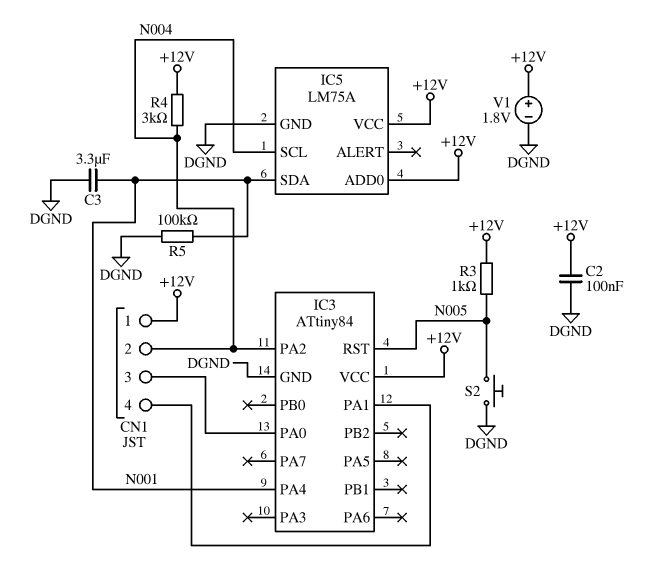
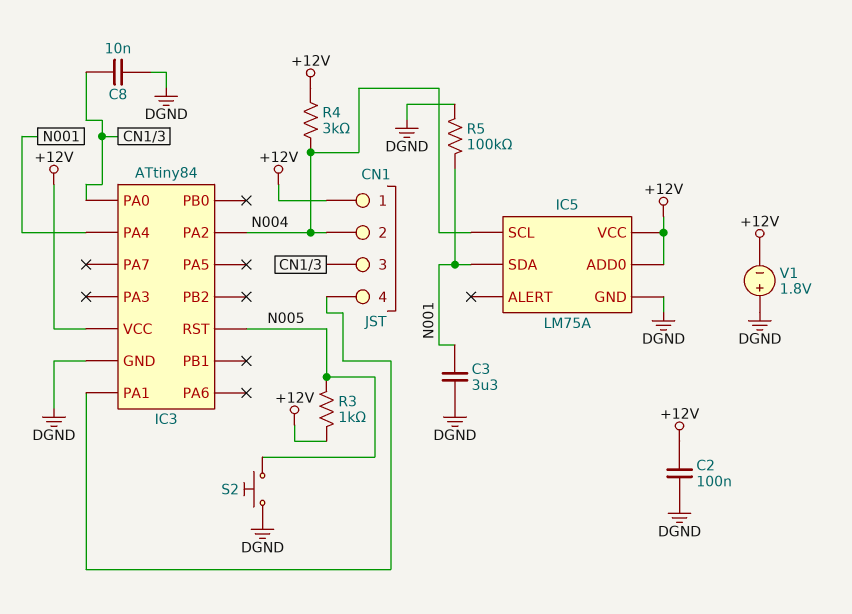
C8: none -> 10nF (CN1/3, DGND)
V1: 1.8V (plus +12V, minus DGND) -> 1.8V (plus DGND, minus +12V)

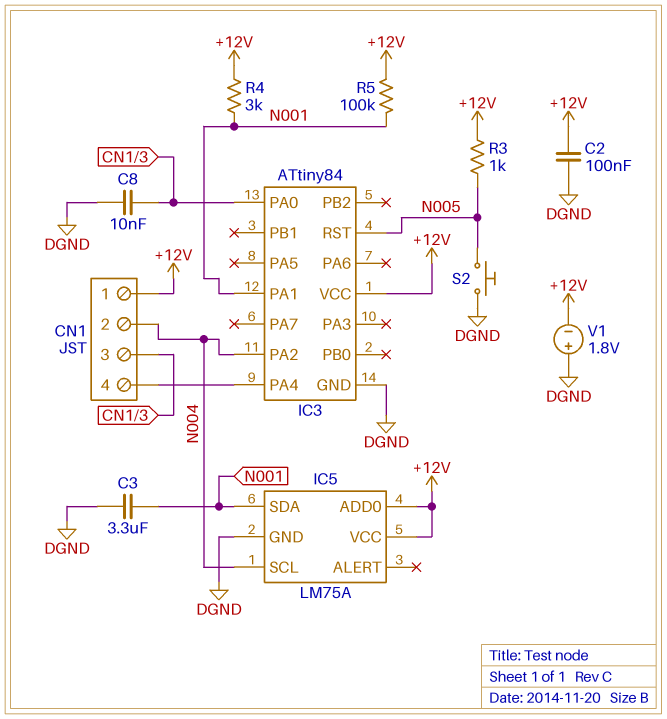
IC3 pin PA1: CN1/4 -> N001
IC3 pin PA4: N001 -> CN1/4
R4: 3k (+12V, N004) -> 3k (+12V, N001)
R5: 100k (DGND, N001) -> 100k (+12V, N001)

